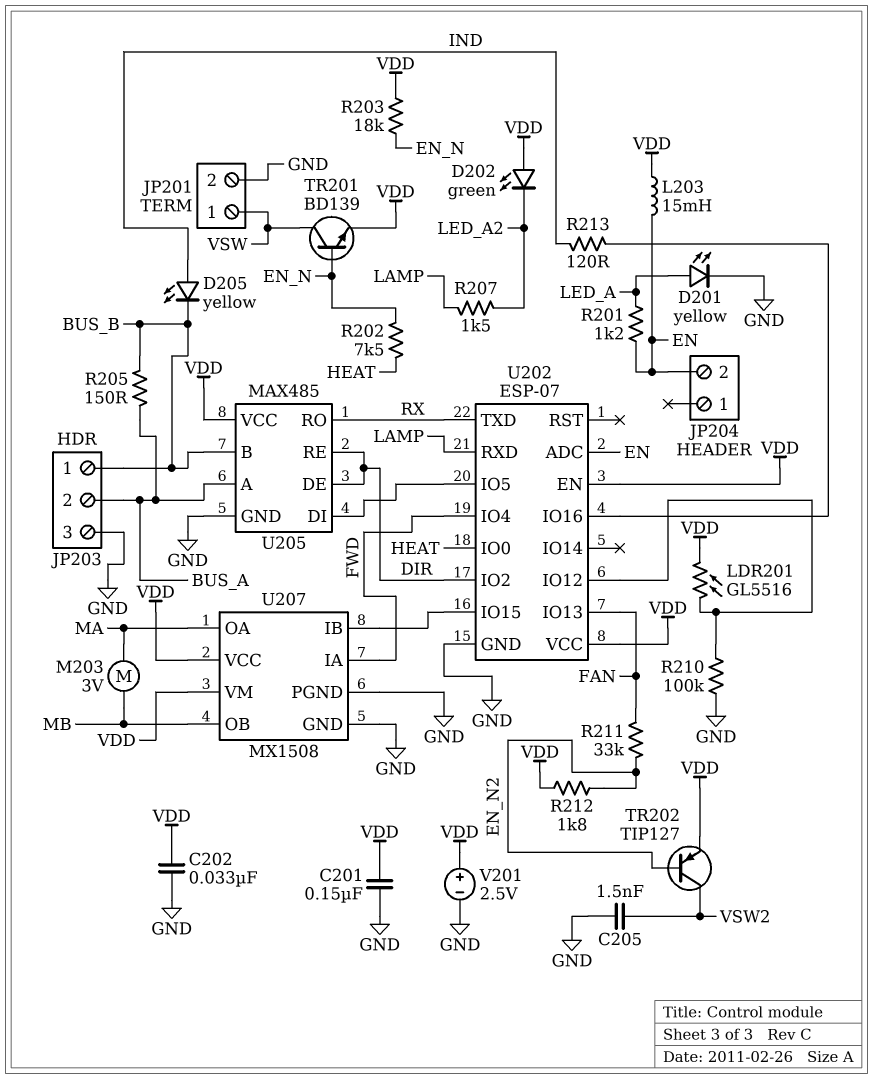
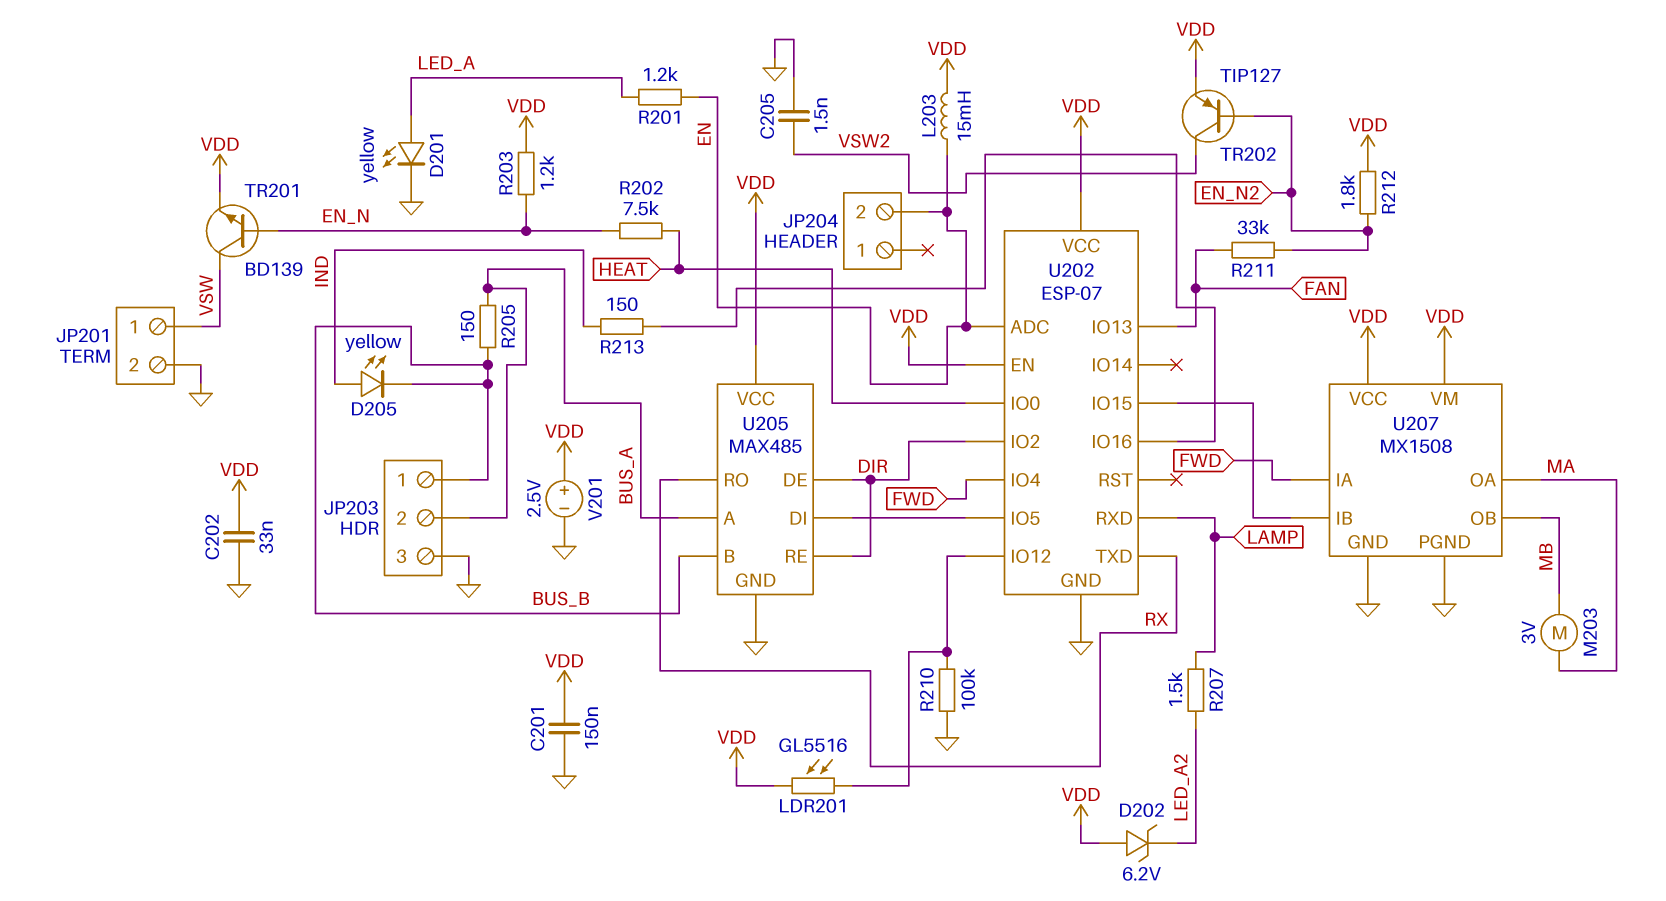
D202: LED green (A VDD, K LED_A2) -> zener 6.2V (A VDD, K LED_A2)
R203: 18k (EN_N, VDD) -> 1.2k (EN_N, VDD)
R213: 120 (IND, U202/IO16) -> 150 (IND, U202/IO16)

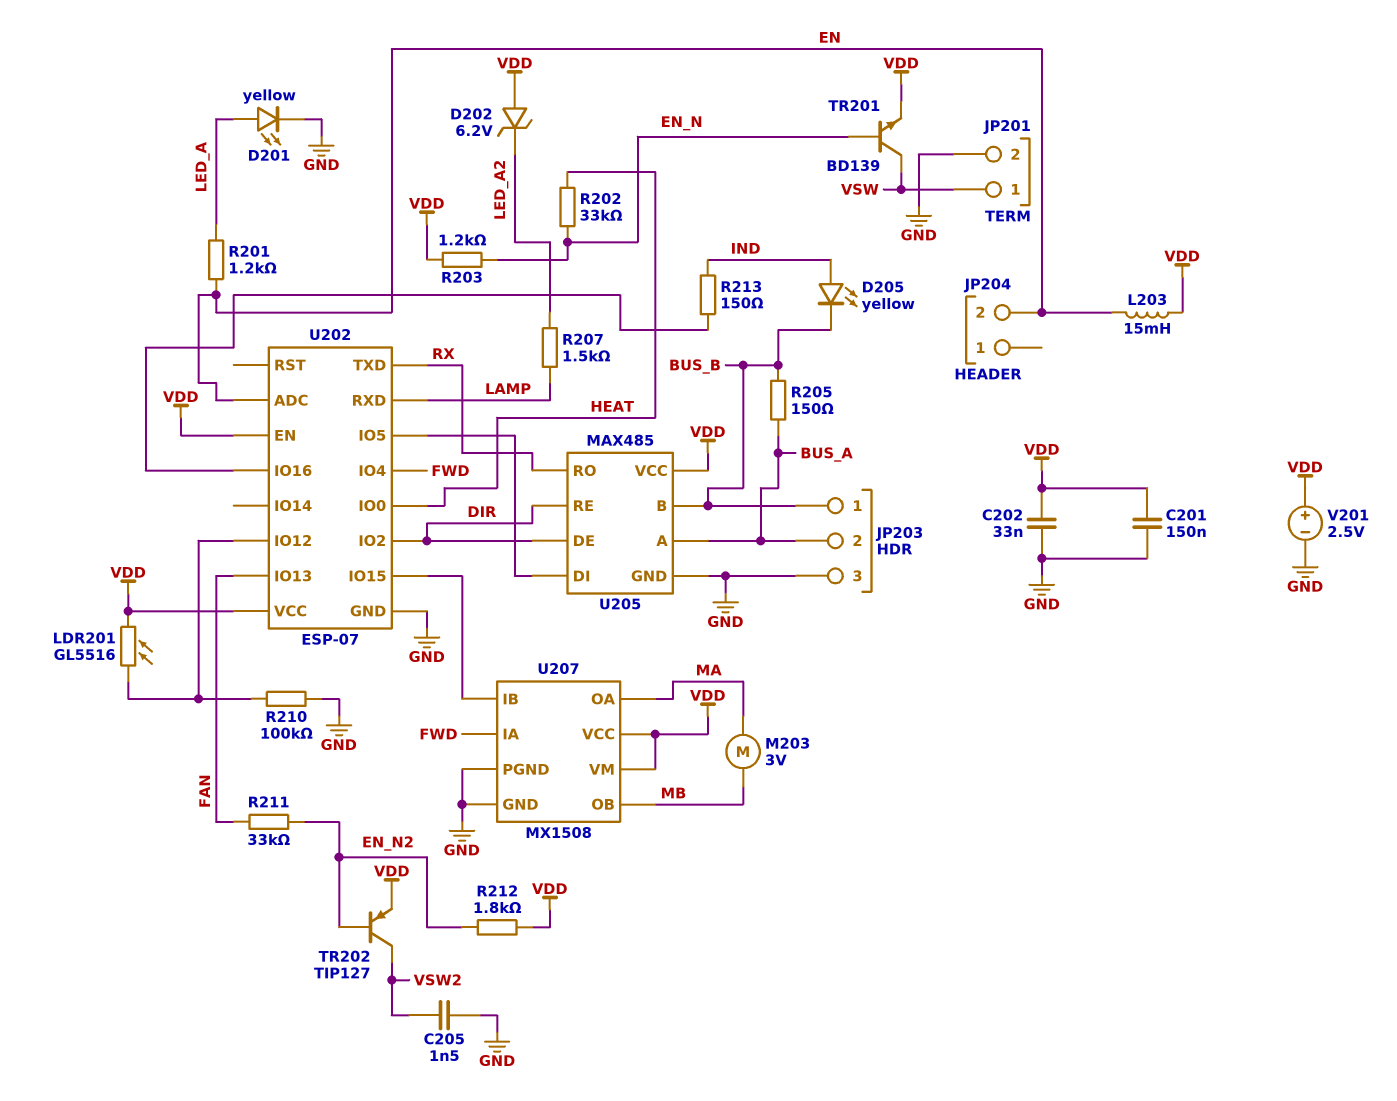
R202: 7.5k (EN_N, HEAT) -> 33k (EN_N, HEAT)

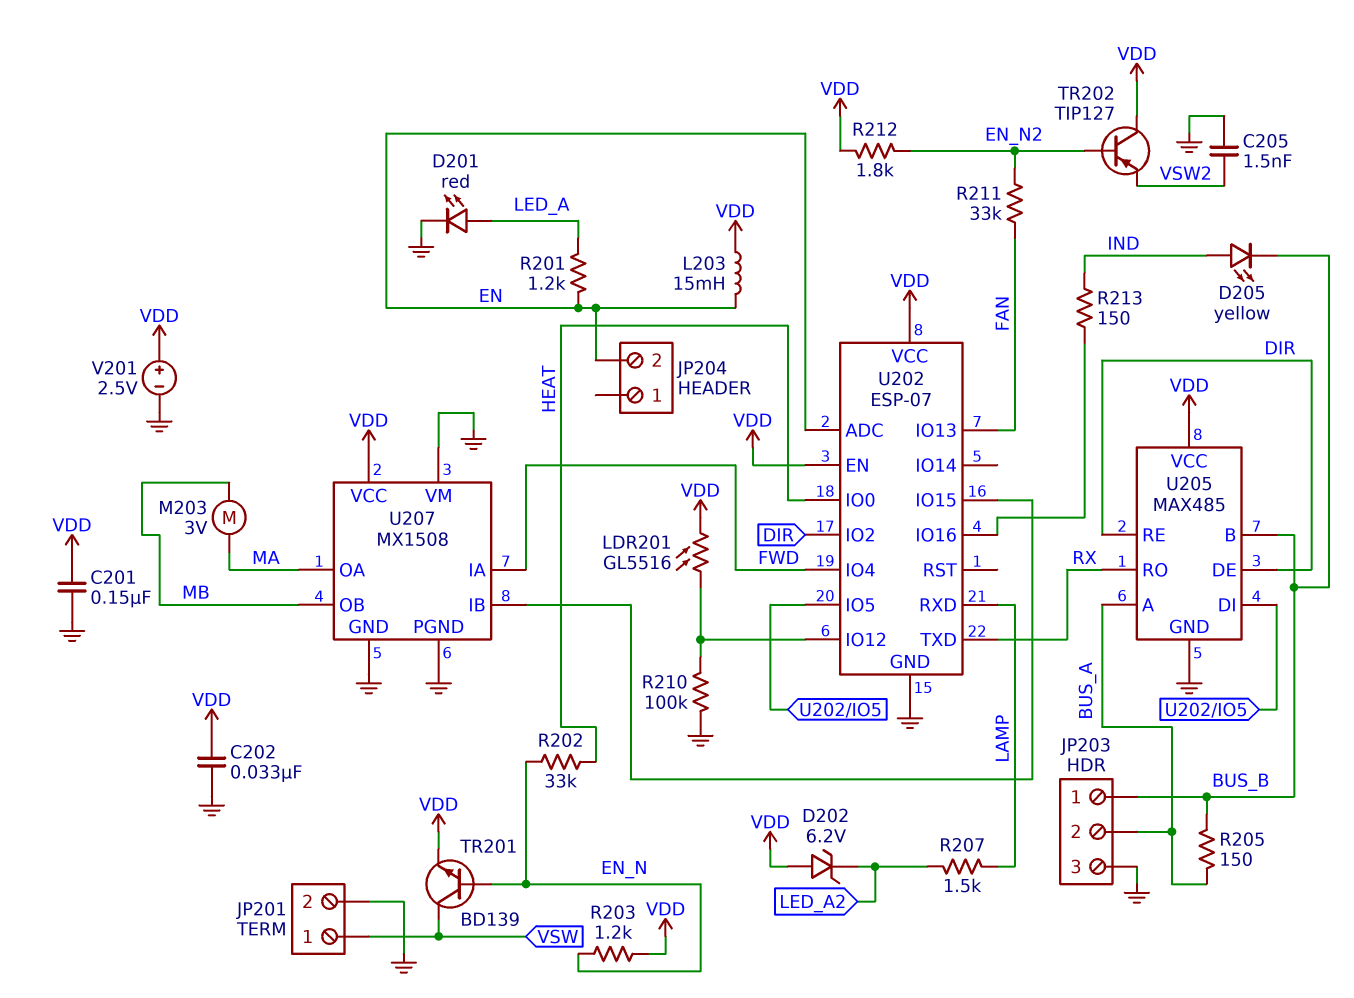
D201: LED yellow (A LED_A, K GND) -> LED red (A LED_A, K GND)
TR202: PNP TIP127 (B EN_N2, C VSW2, E VDD) -> PNP TIP127 (B EN_N2, C VDD, E VSW2)
U207 pin VM: VDD -> GND

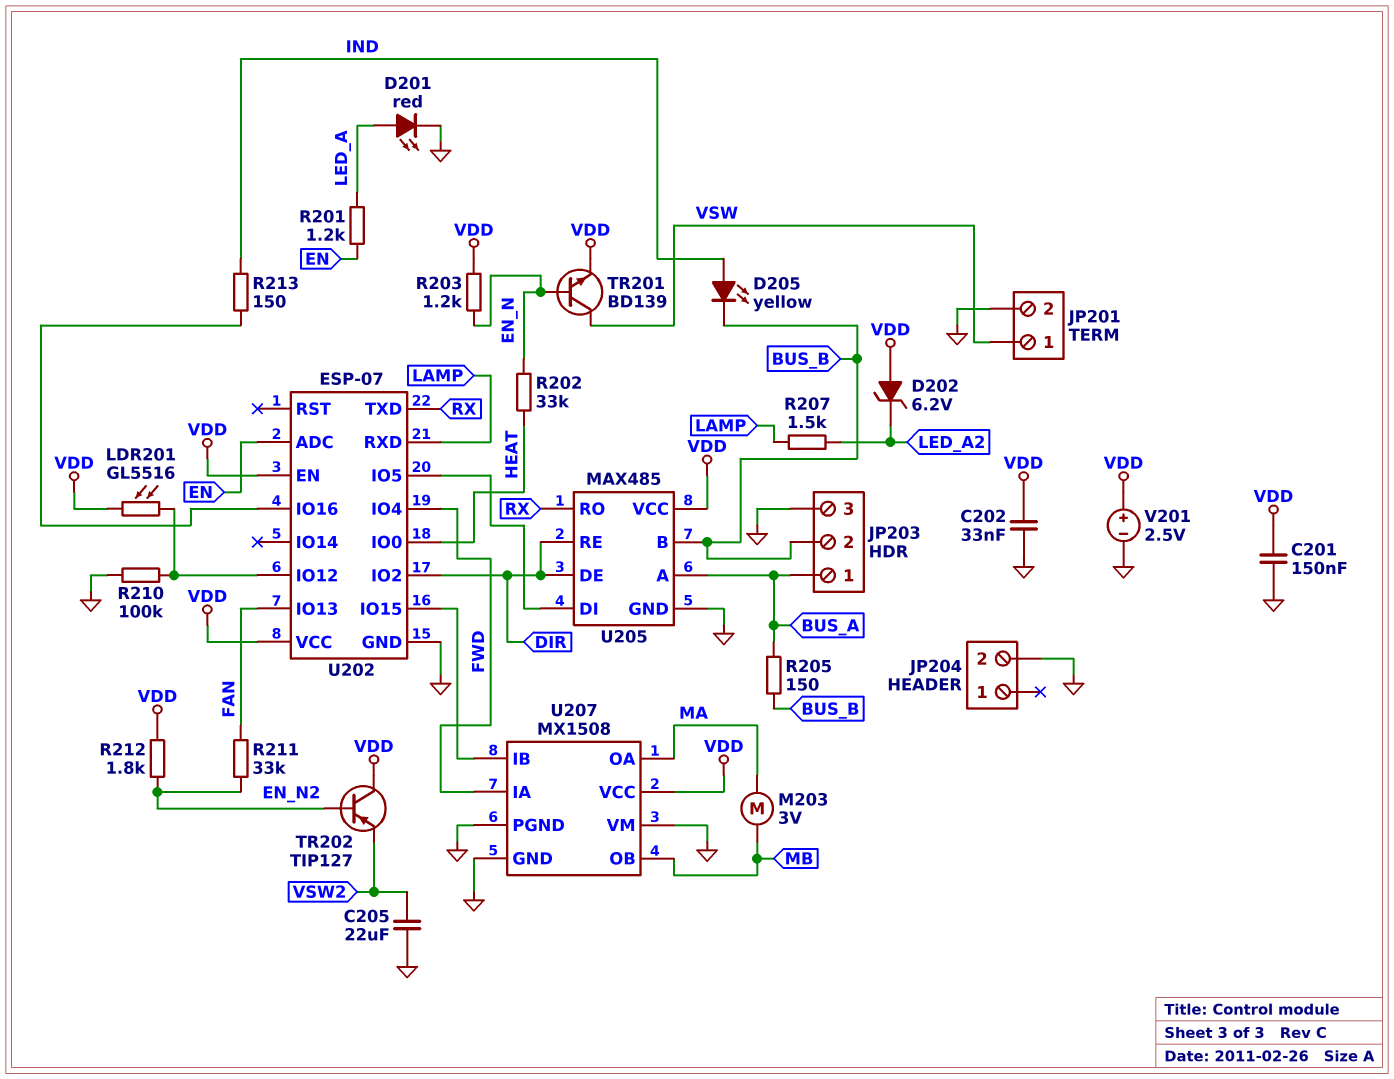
C205: 1.5nF (GND, VSW2) -> 22uF (GND, VSW2)
JP203 pin 1: BUS_B -> BUS_A
JP203 pin 2: BUS_A -> BUS_B
JP204 pin 2: EN -> GND
L203: 15mH (EN, VDD) -> none

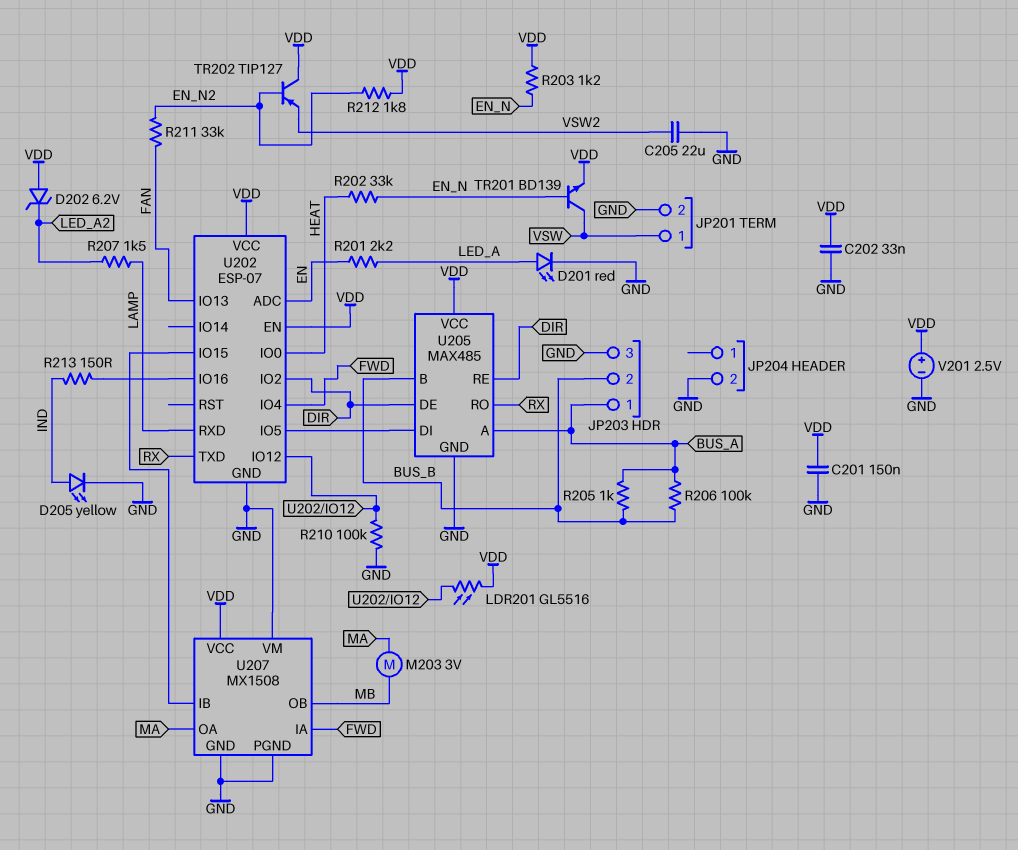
D205: LED yellow (A IND, K BUS_B) -> LED yellow (A IND, K GND)
R201: 1.2k (EN, LED_A) -> 2.2k (EN, LED_A)
R205: 150 (BUS_A, BUS_B) -> 1k (BUS_A, BUS_B)
R206: none -> 100k (BUS_A, BUS_B)

